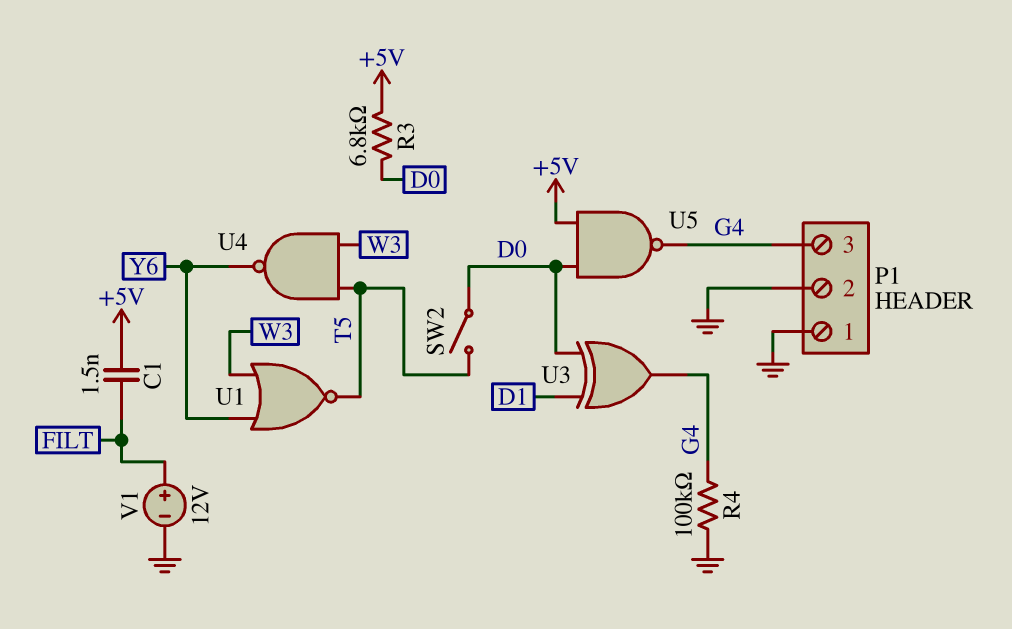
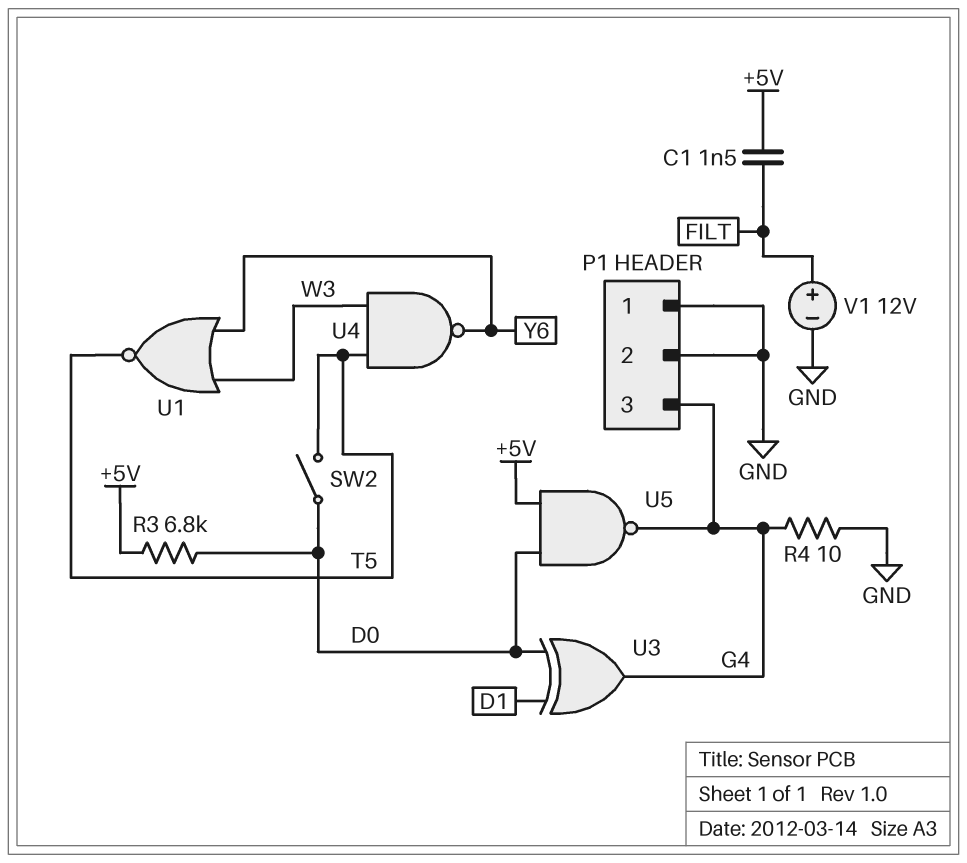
R4: 100k (G4, GND) -> 10 (G4, GND)

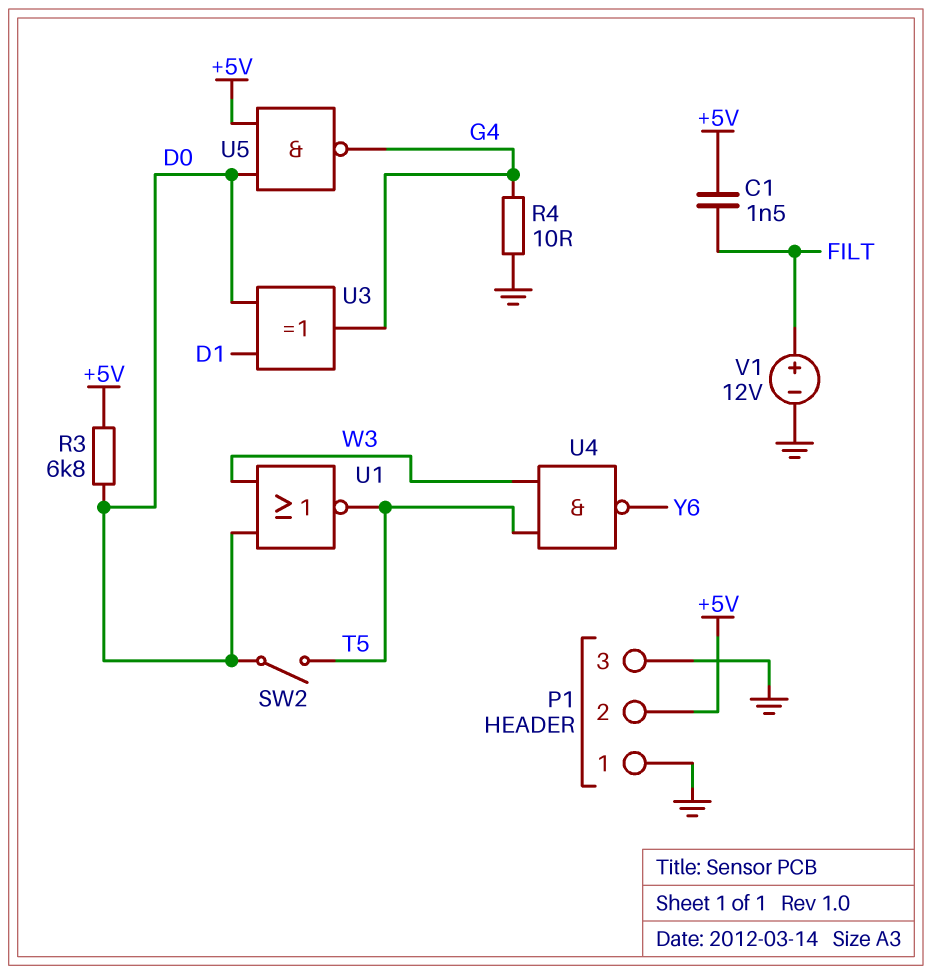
P1 pin 2: GND -> +5V
P1 pin 3: G4 -> GND
U1: NOR (in W3, in Y6, out T5) -> NOR (in D0, in W3, out T5)

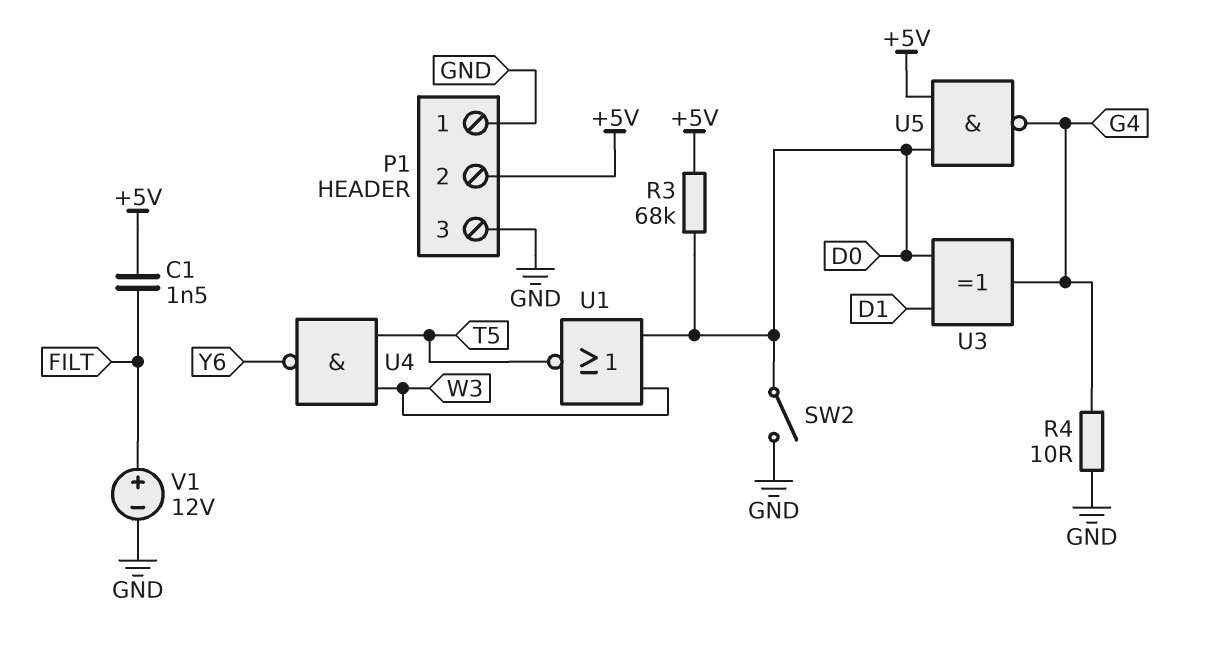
R3: 6.8k (+5V, D0) -> 68k (+5V, D0)
SW2: switch (D0, T5) -> switch (D0, GND)

